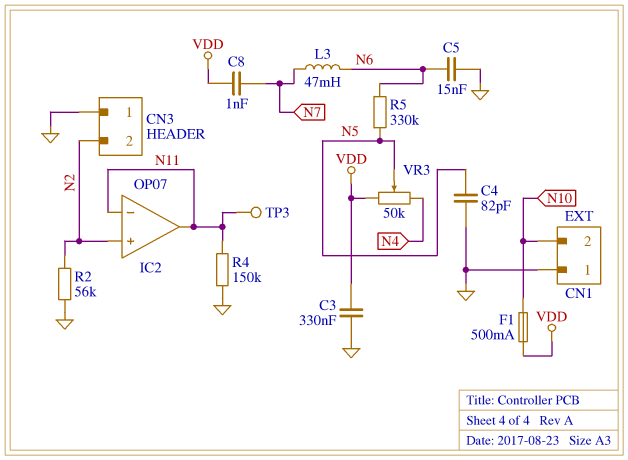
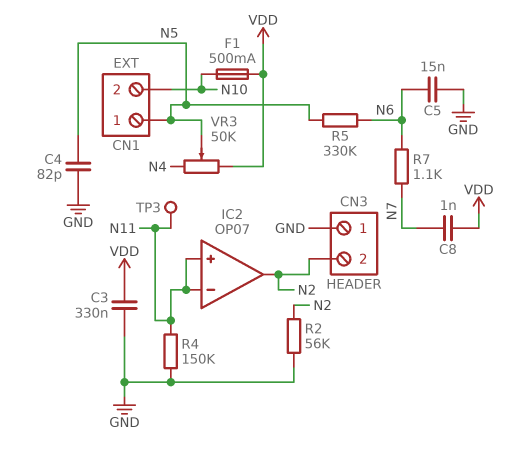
CN1 pin 1: GND -> N5
IC2 pin in+: N2 -> N11
IC2 pin out: N11 -> N2
L3: 47mH (N6, N7) -> none
R7: none -> 1.1k (N6, N7)

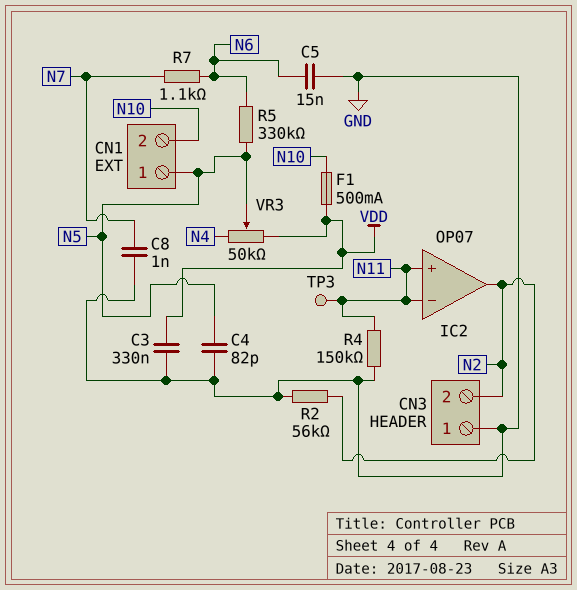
C8: 1nF (N7, VDD) -> 1nF (GND, N7)

